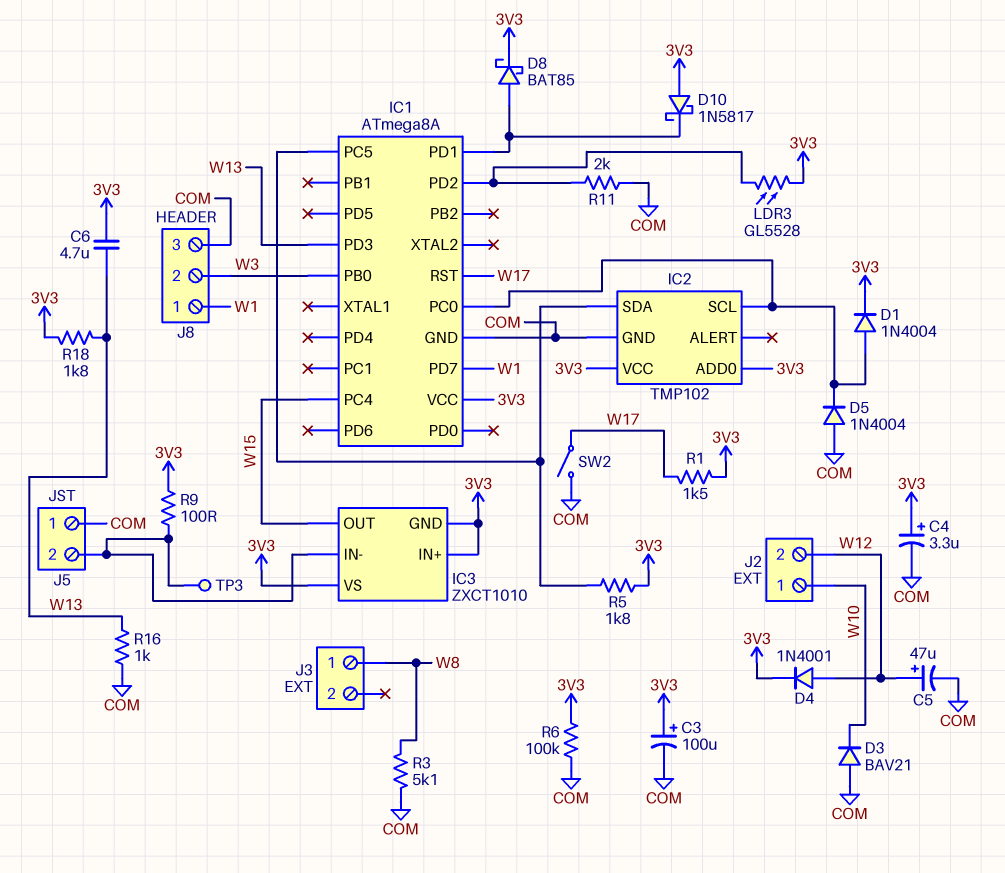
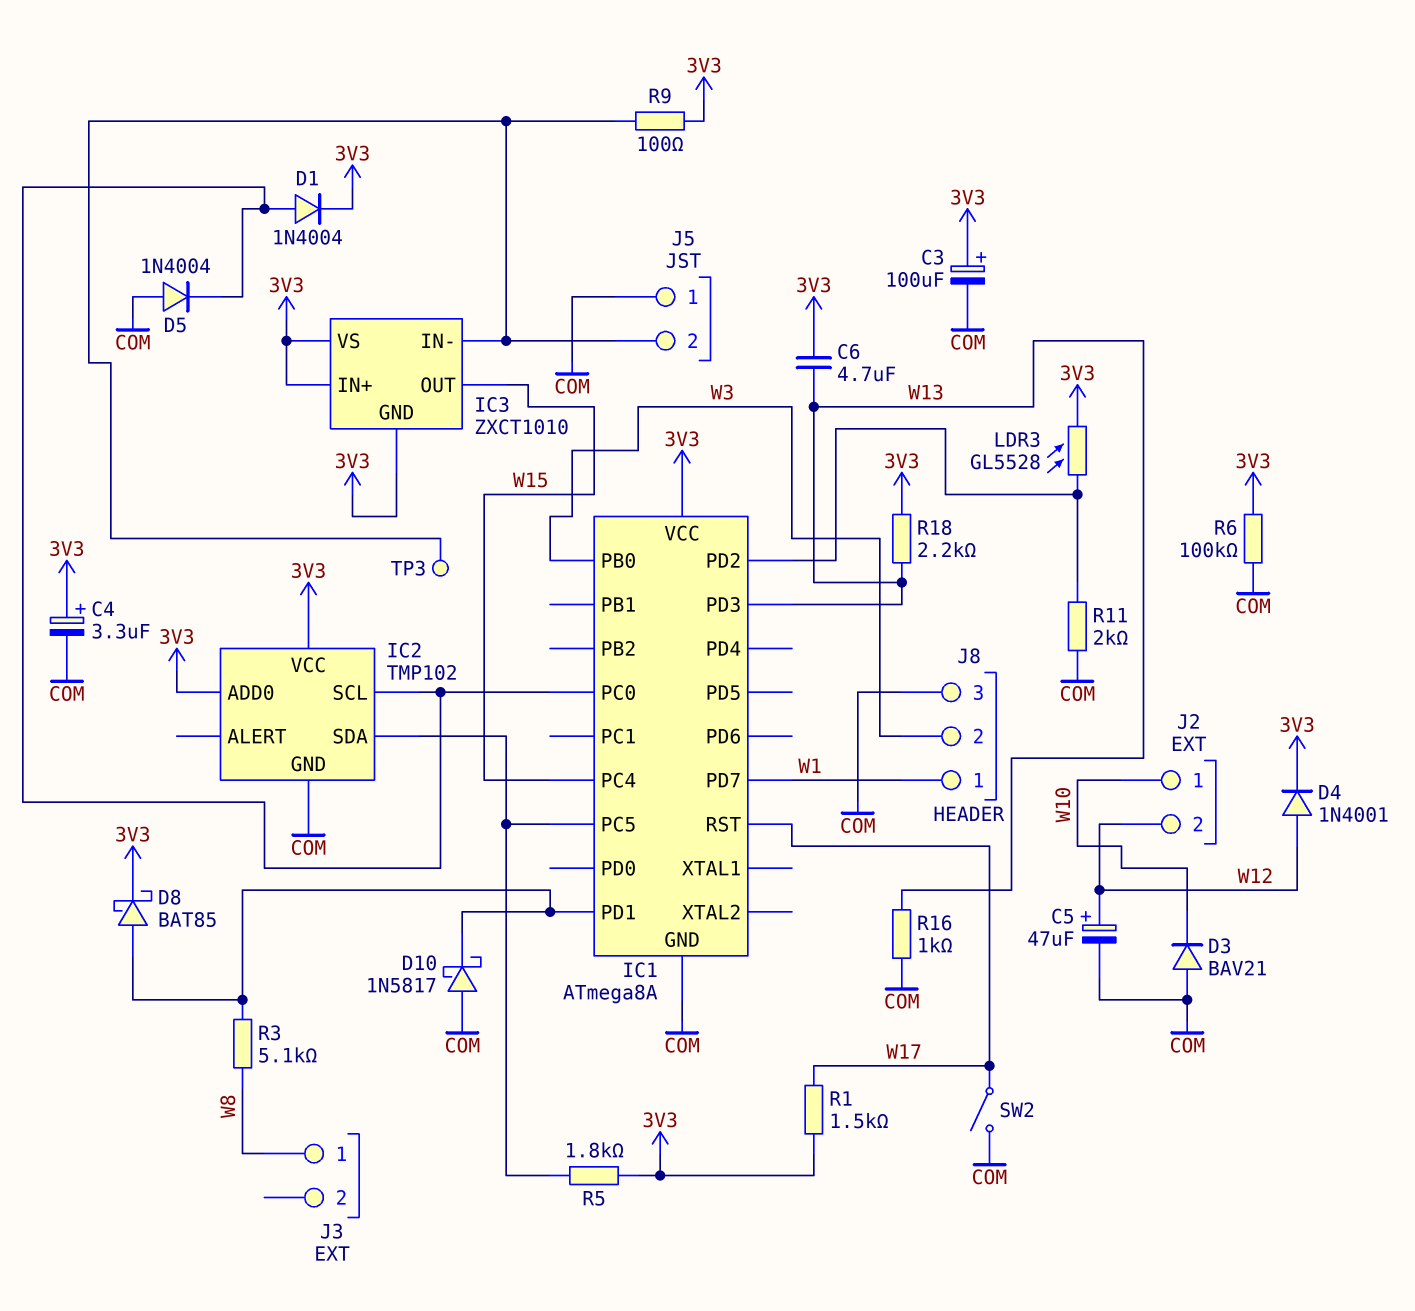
D10: schottky 1N5817 (A 3V3, K IC1/PD1) -> schottky 1N5817 (A COM, K IC1/PD1)
R3: 5.1k (COM, W8) -> 5.1k (IC1/PD1, W8)
R18: 1.8k (3V3, W13) -> 2.2k (3V3, W13)

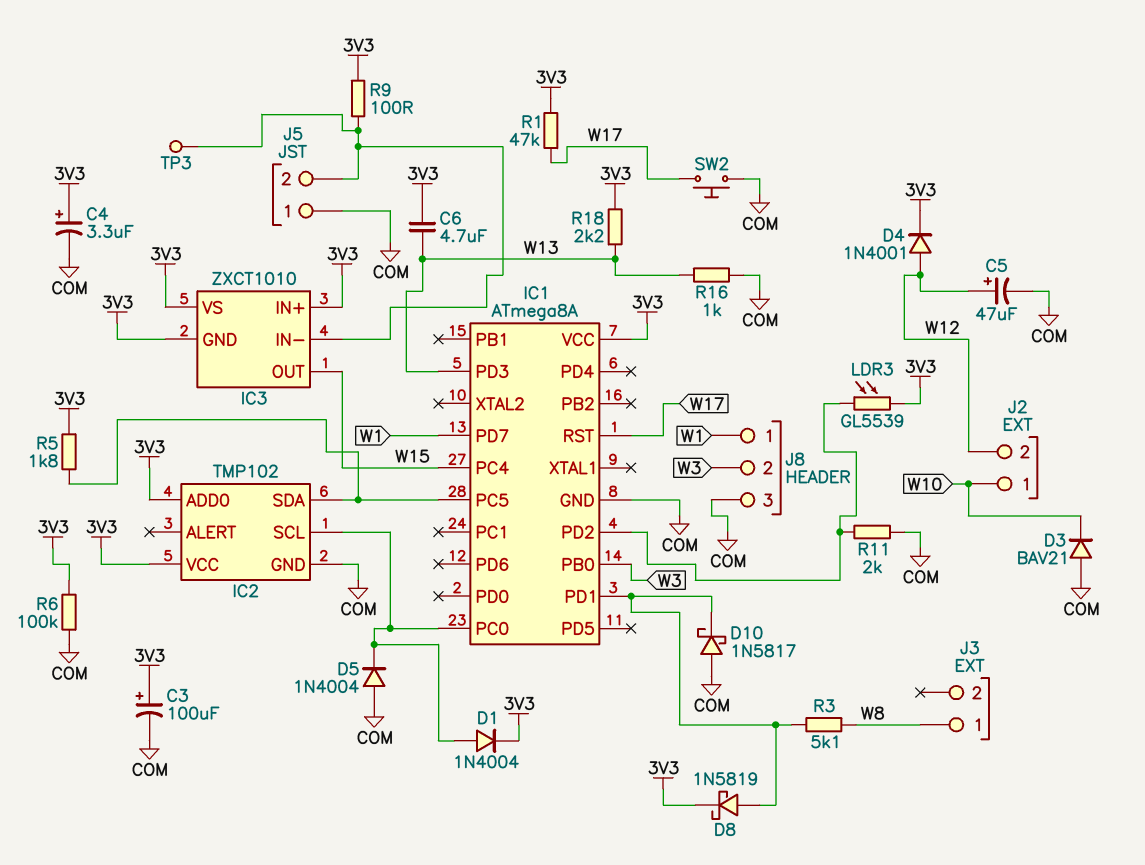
D8: schottky BAT85 (A IC1/PD1, K 3V3) -> schottky 1N5819 (A IC1/PD1, K 3V3)
LDR3: GL5528 (3V3, IC1/PD2) -> GL5539 (3V3, IC1/PD2)
R1: 1.5k (3V3, W17) -> 47k (3V3, W17)
SW2: switch (COM, W17) -> button (COM, W17)

